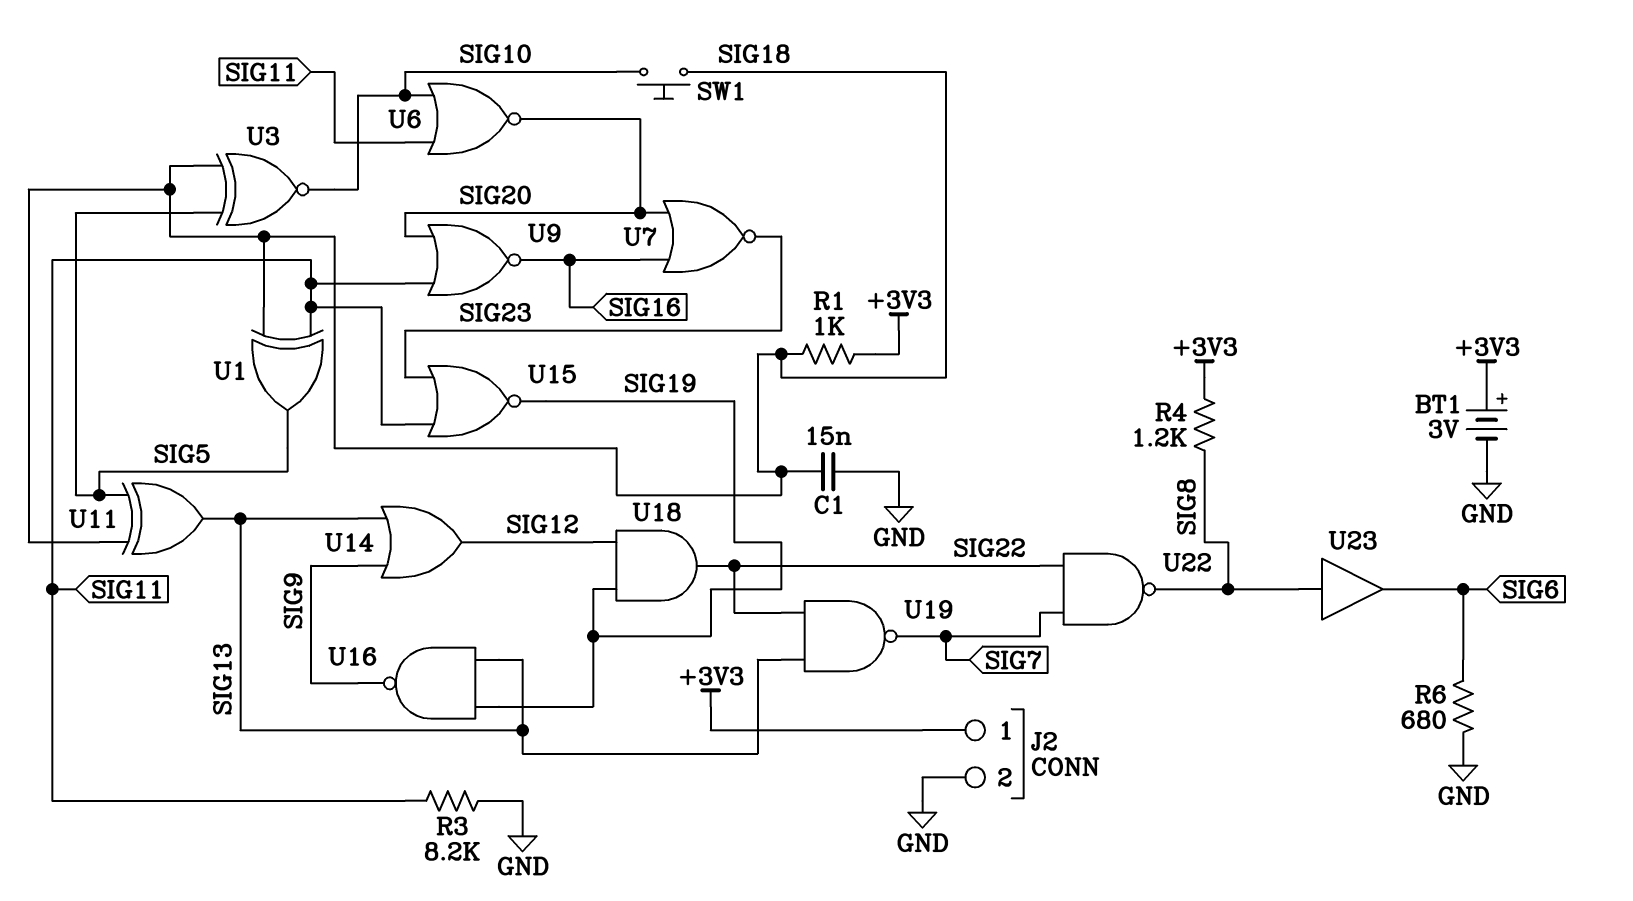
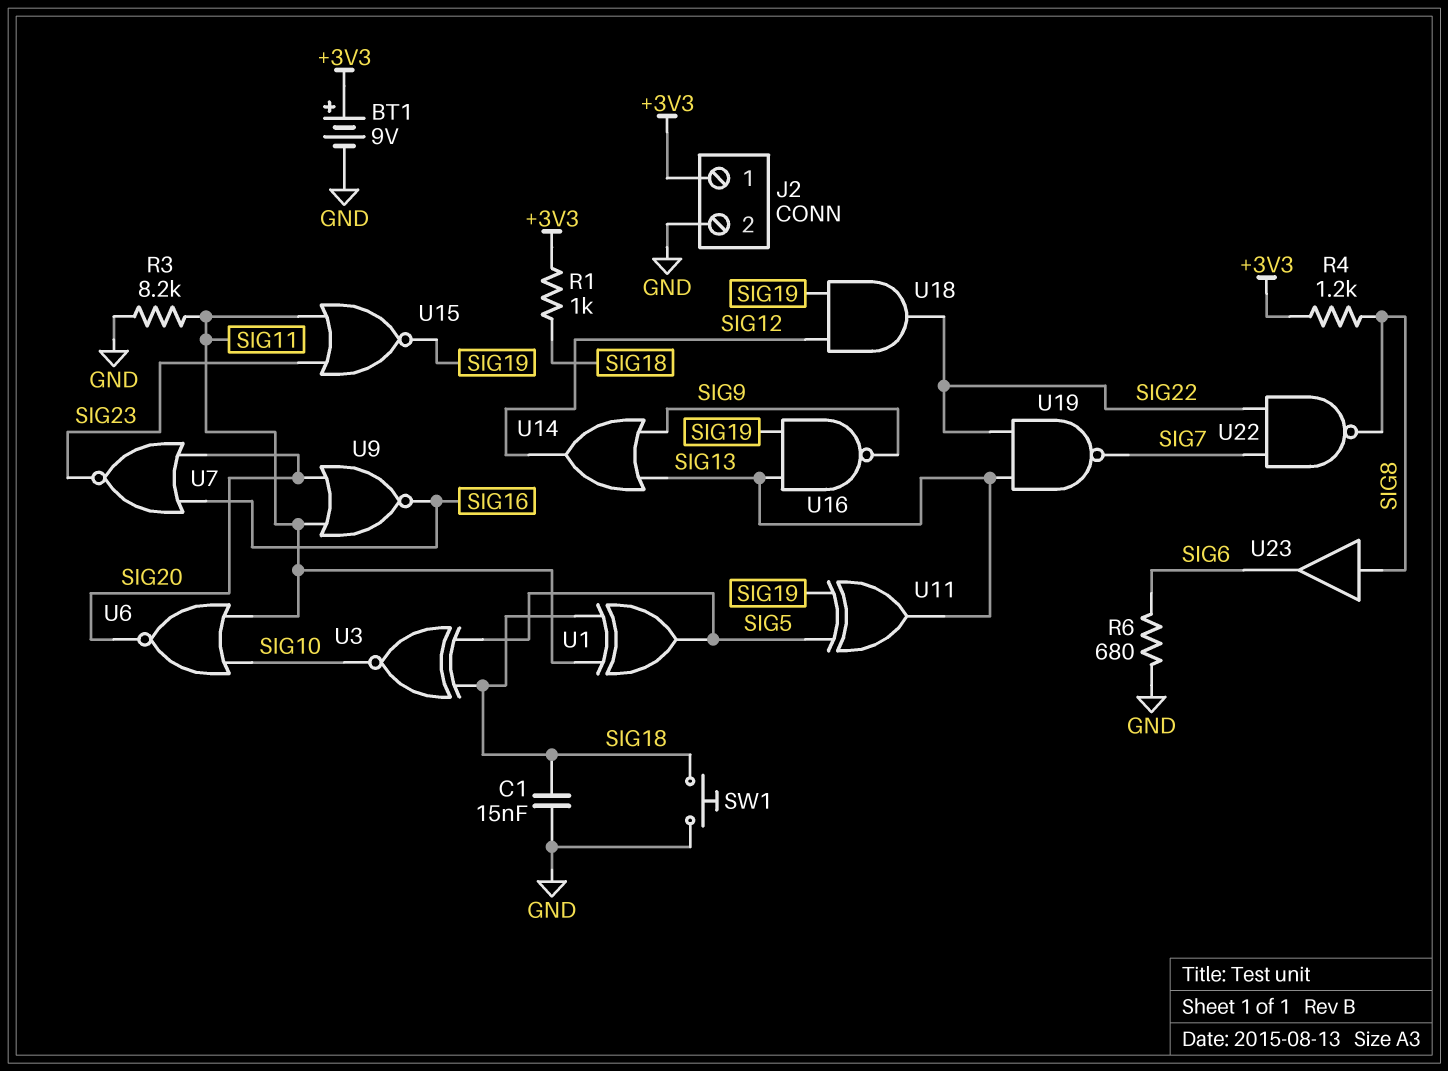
BT1: 3V (plus +3V3, minus GND) -> 9V (plus +3V3, minus GND)
SW1: button (SIG10, SIG18) -> button (GND, SIG18)
U11: XOR (in SIG5, in SIG18, out SIG13) -> XOR (in SIG5, in SIG19, out SIG13)

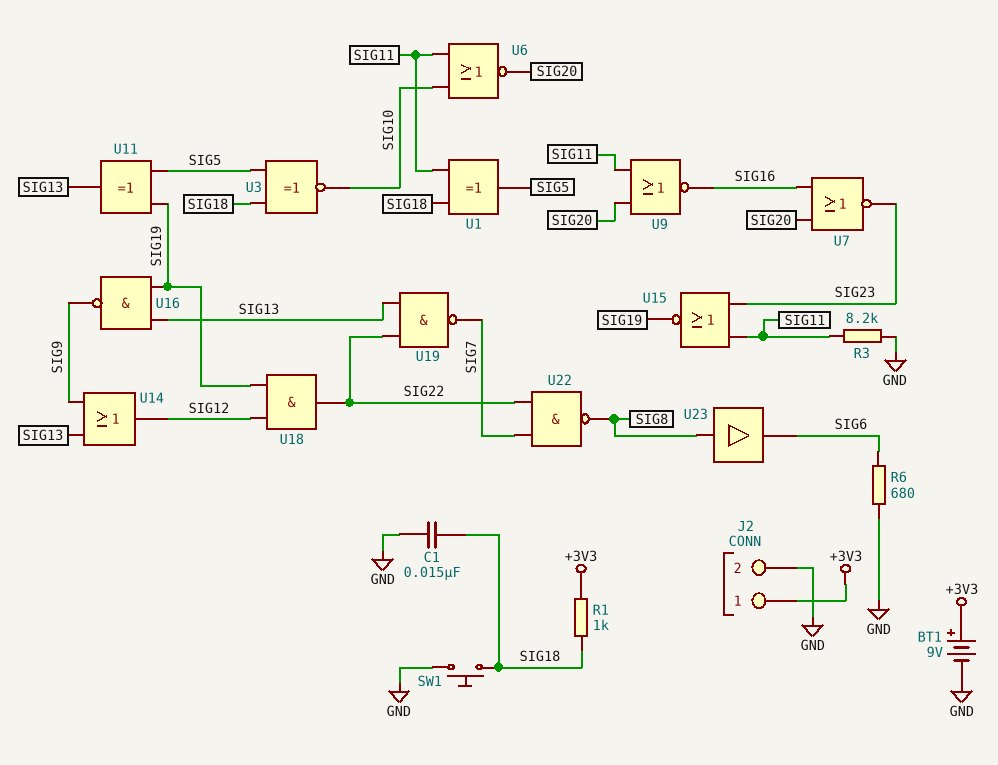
R4: 1.2k (+3V3, SIG8) -> none

